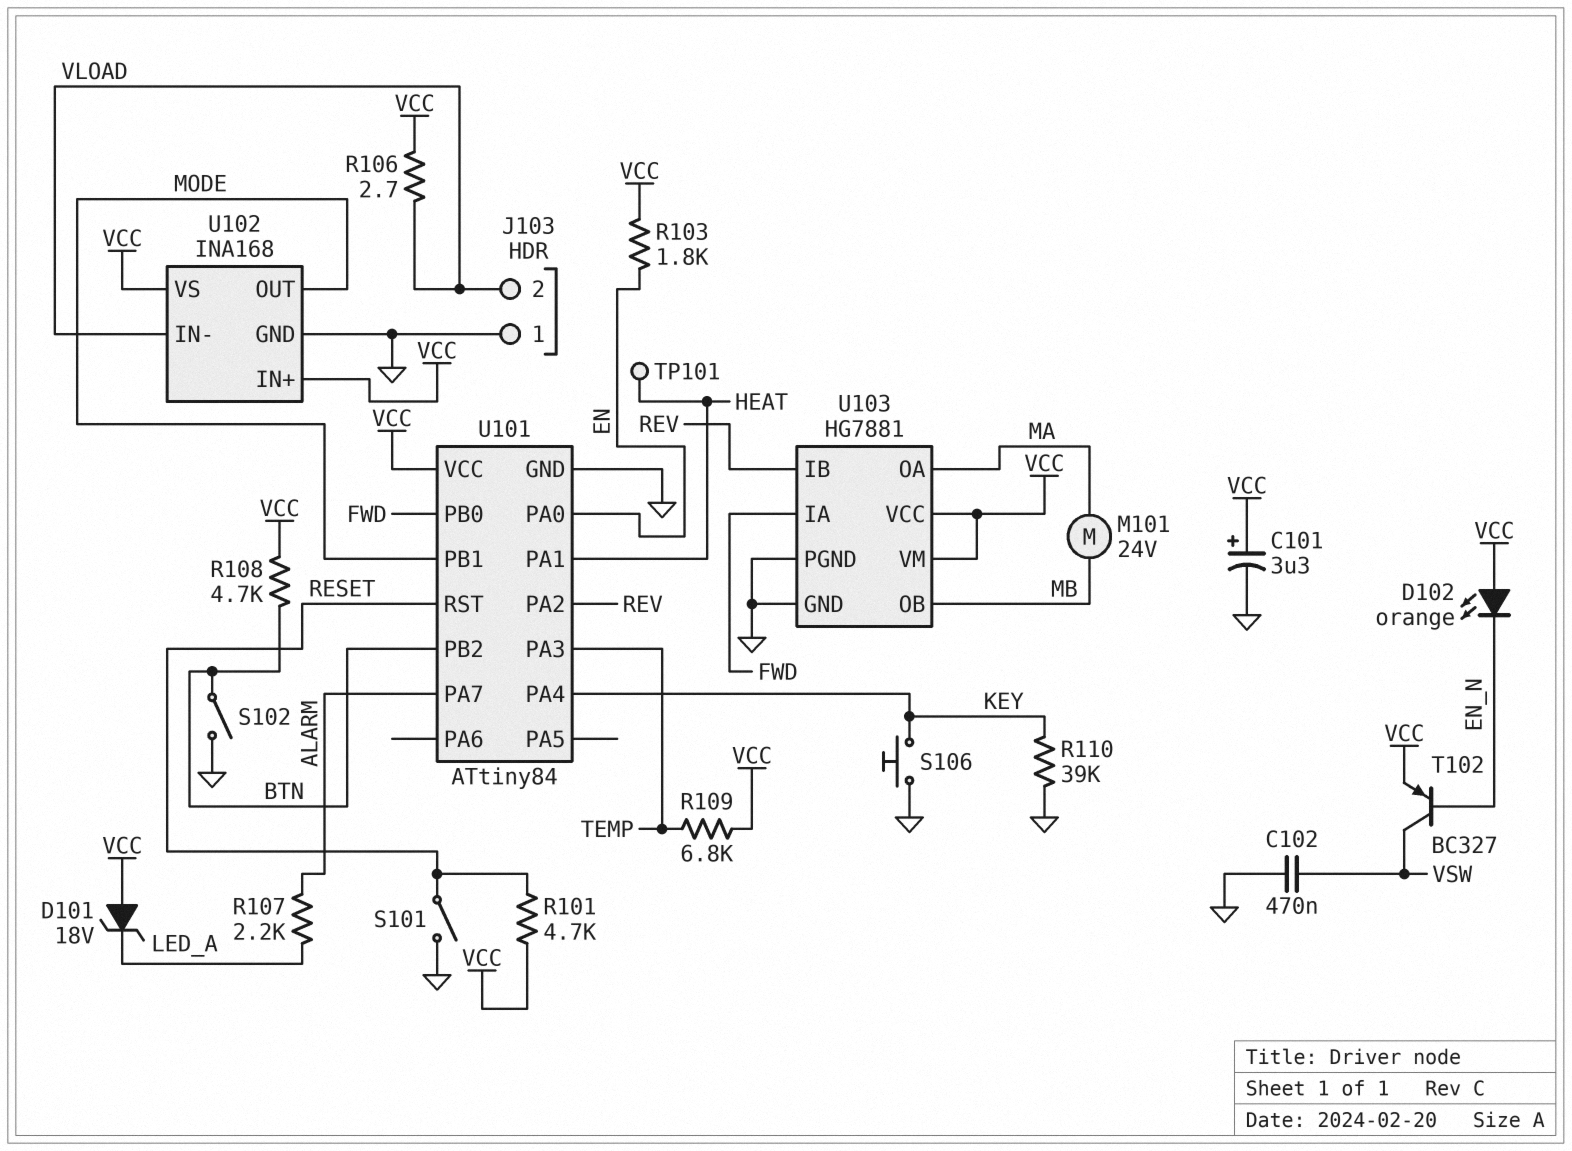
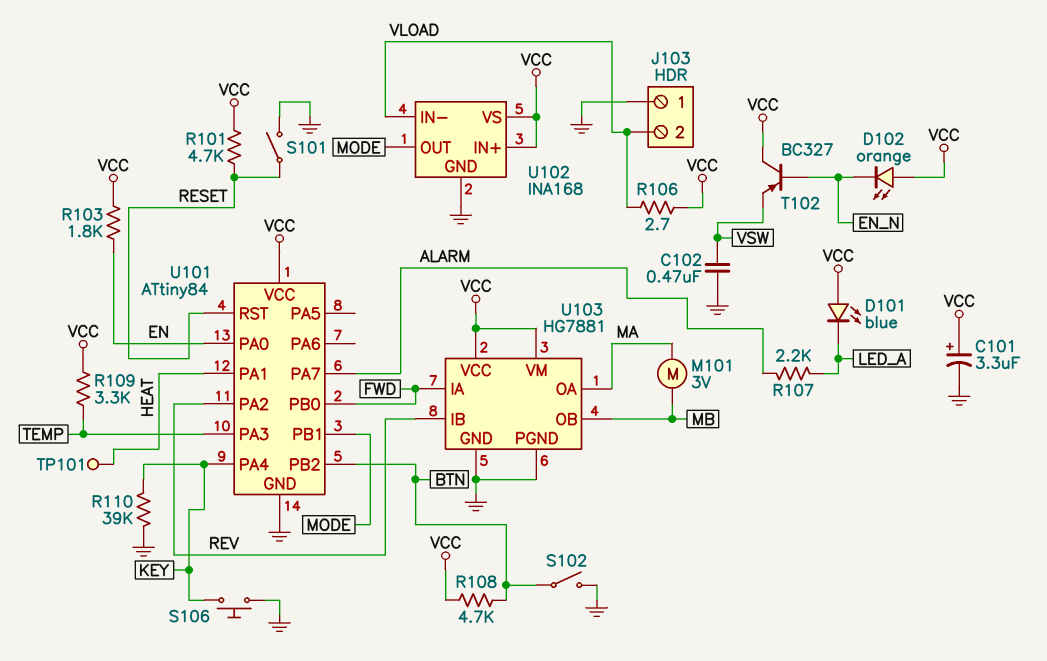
D101: zener 18V (A VCC, K LED_A) -> LED blue (A VCC, K LED_A)
M101: motor 24V (MA, MB) -> motor 3V (MA, MB)
R109: 6.8k (TEMP, VCC) -> 3.3k (TEMP, VCC)
T102: PNP BC327 (B EN_N, C VSW, E VCC) -> PNP BC327 (B EN_N, C VCC, E VSW)

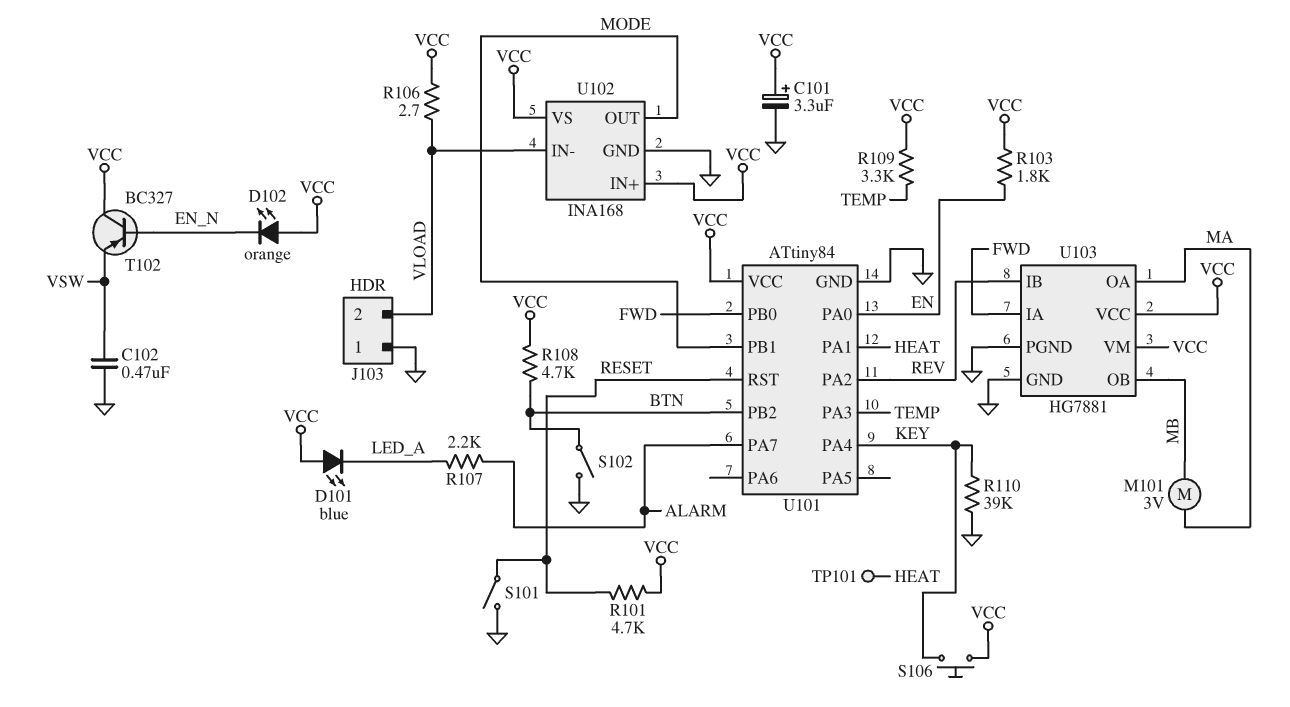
S106: button (GND, KEY) -> button (KEY, VCC)

